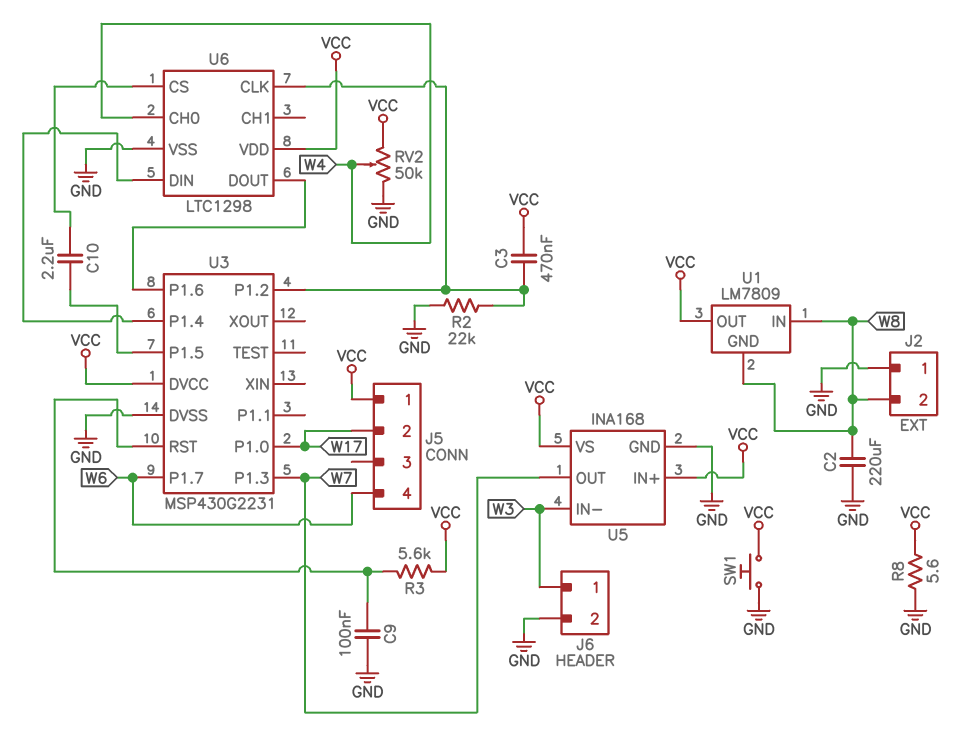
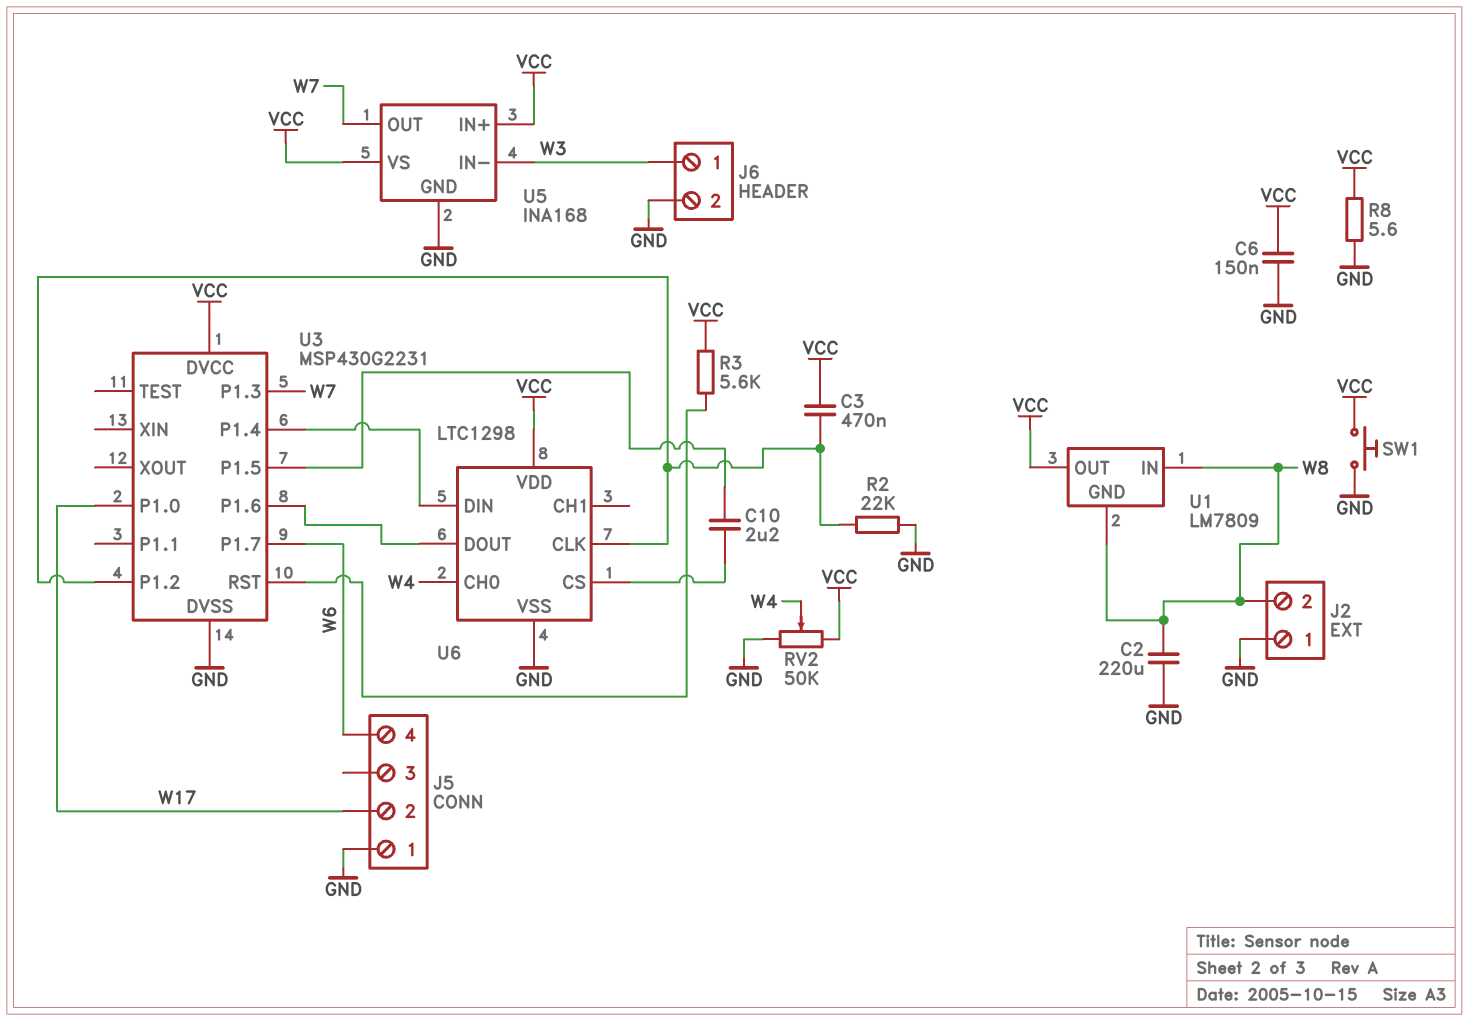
C6: none -> 150nF (GND, VCC)
C9: 100nF (GND, U3/RST) -> none
J5 pin 1: VCC -> GND

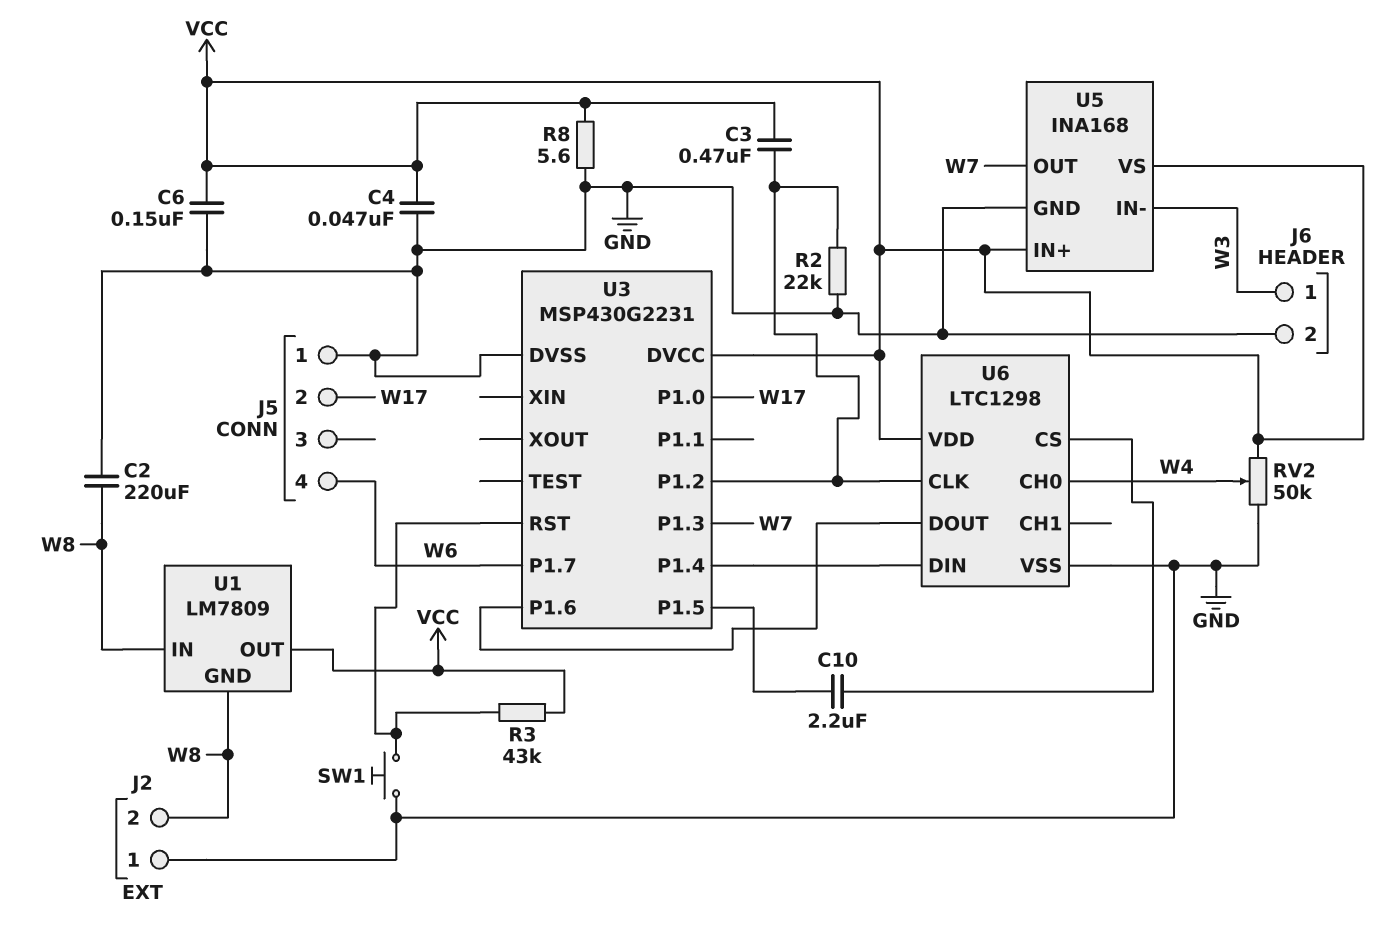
C4: none -> 47nF (GND, VCC)
R3: 5.6k (U3/RST, VCC) -> 43k (U3/RST, VCC)
SW1: button (GND, VCC) -> button (GND, U3/RST)

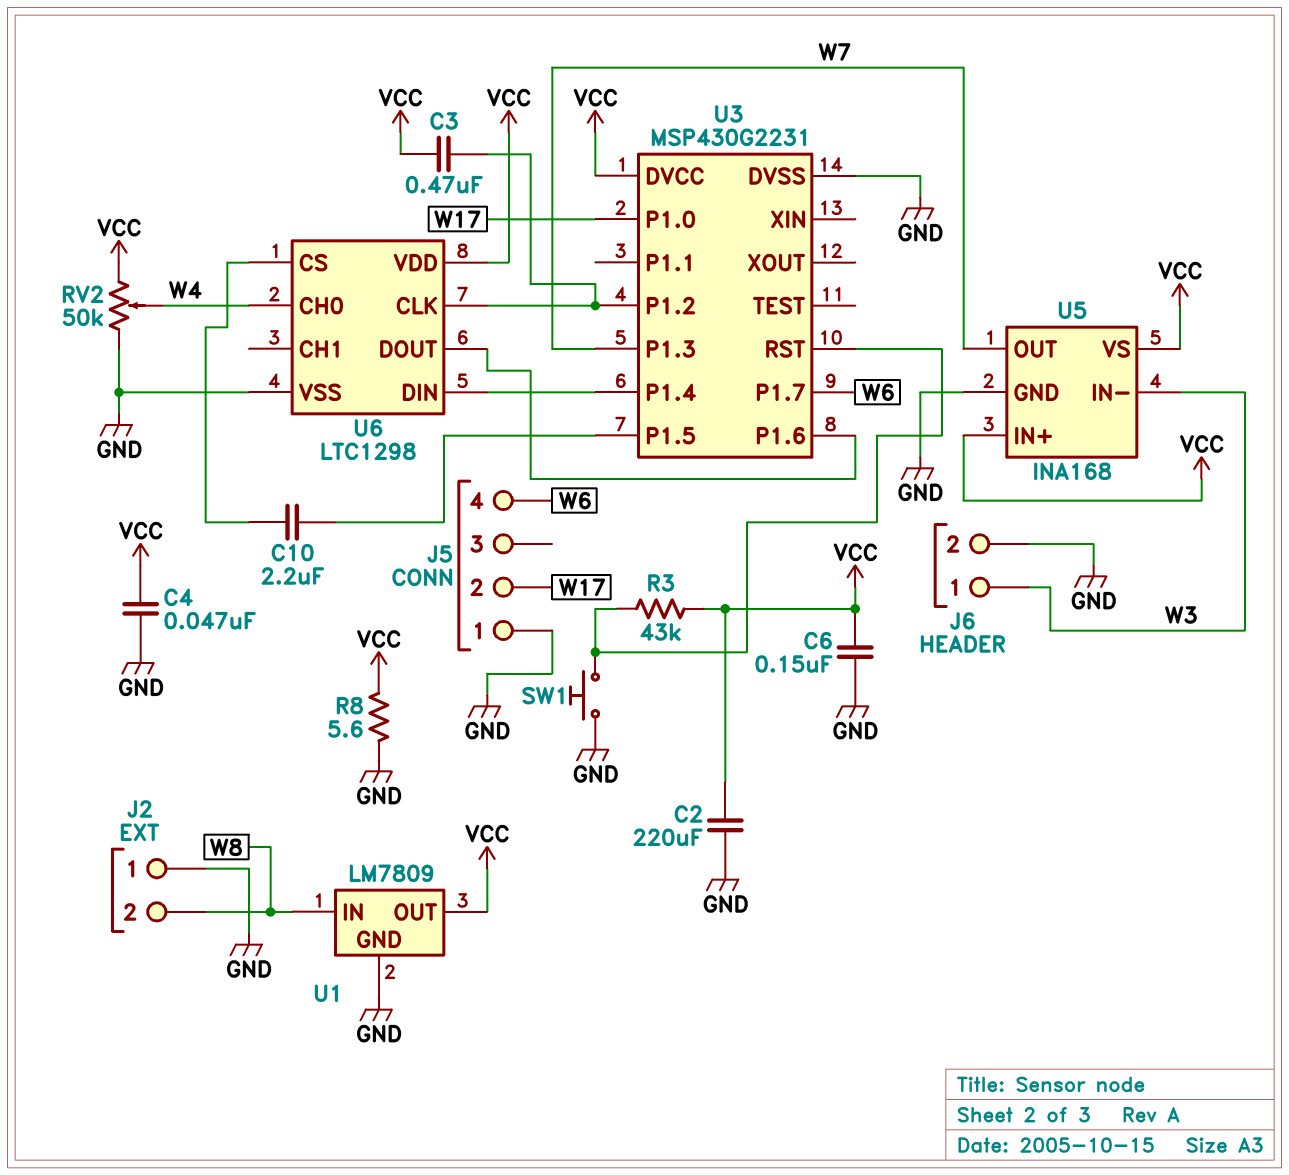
C2: 220uF (GND, W8) -> 220uF (GND, VCC)
R2: 22k (GND, U3/P1.2) -> none
U1 pin GND: W8 -> GND

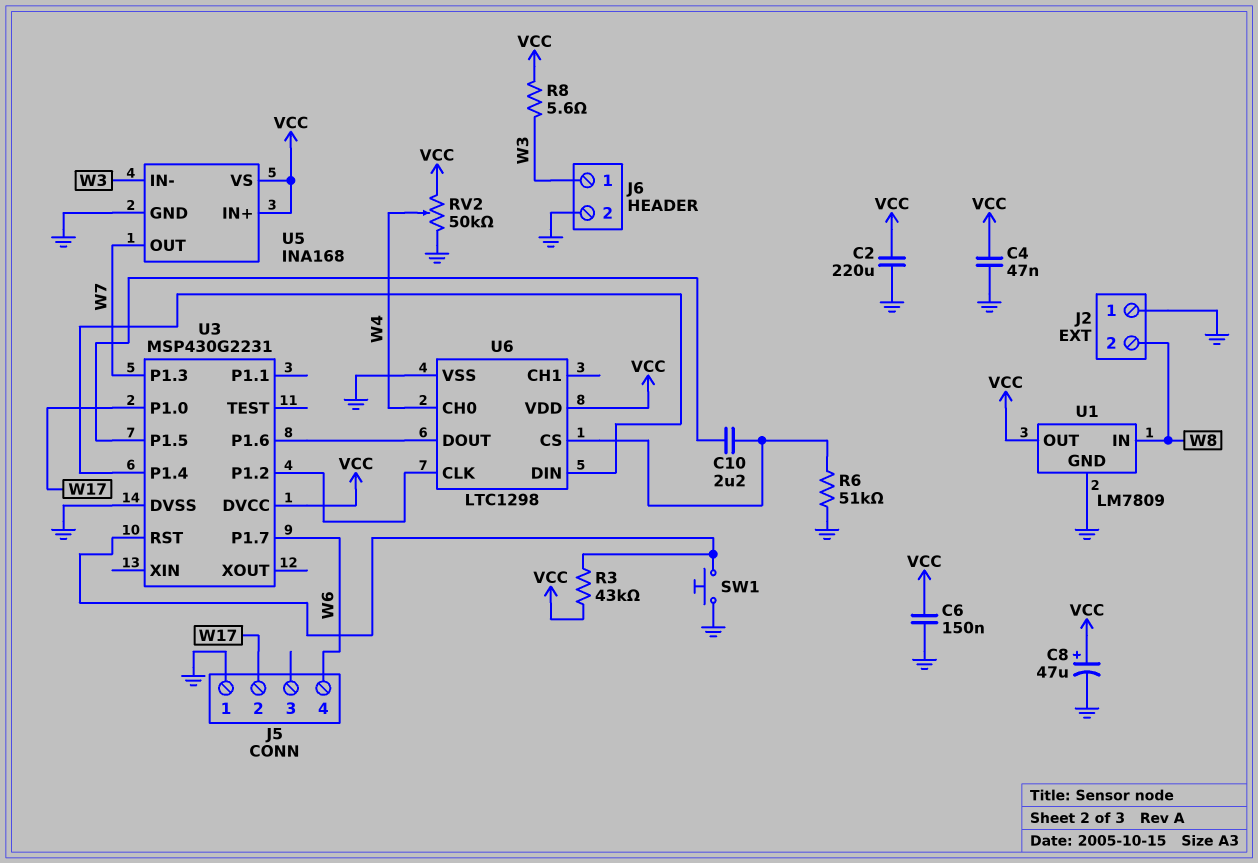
C3: 470nF (U3/P1.2, VCC) -> none
C8: none -> 47uF (plus VCC, minus GND)
R6: none -> 51k (GND, U6/CS)
R8: 5.6 (GND, VCC) -> 5.6 (VCC, W3)

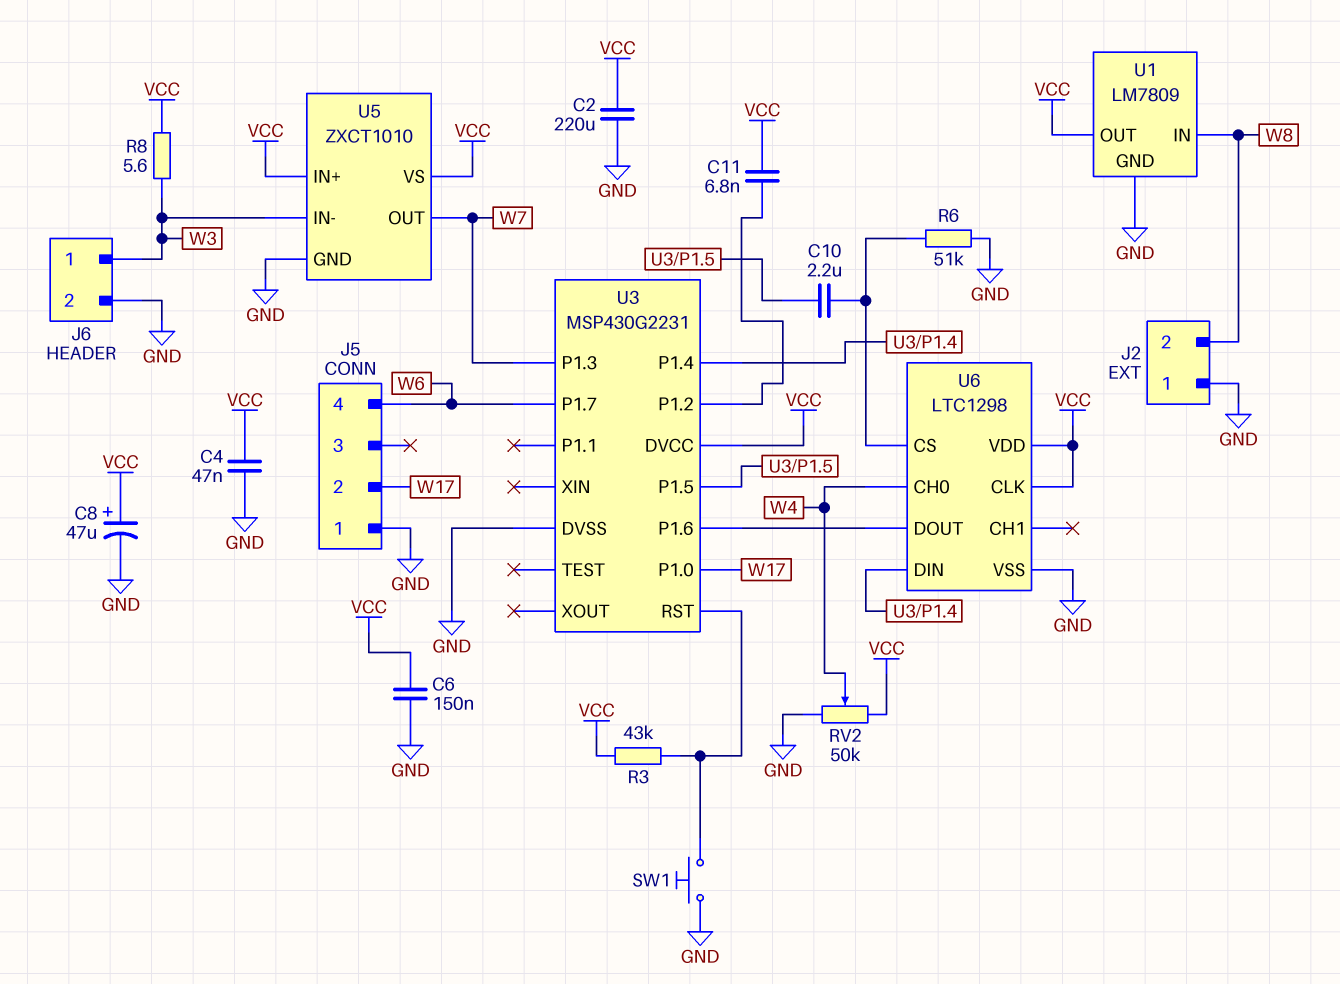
C11: none -> 6.8nF (U3/P1.2, VCC)
U5: INA168 -> ZXCT1010
U6 pin CLK: U3/P1.2 -> VCC

